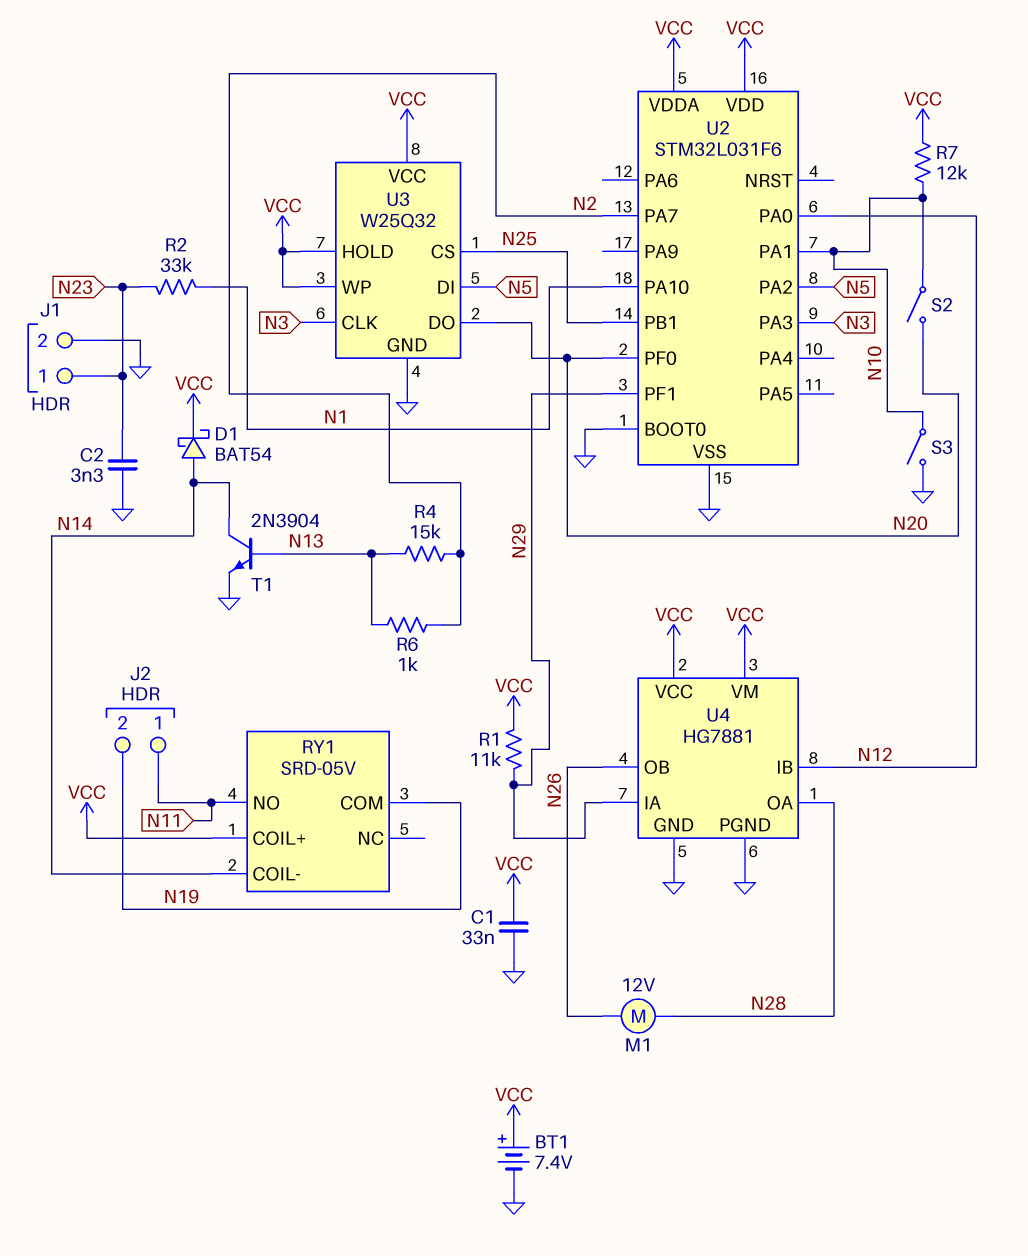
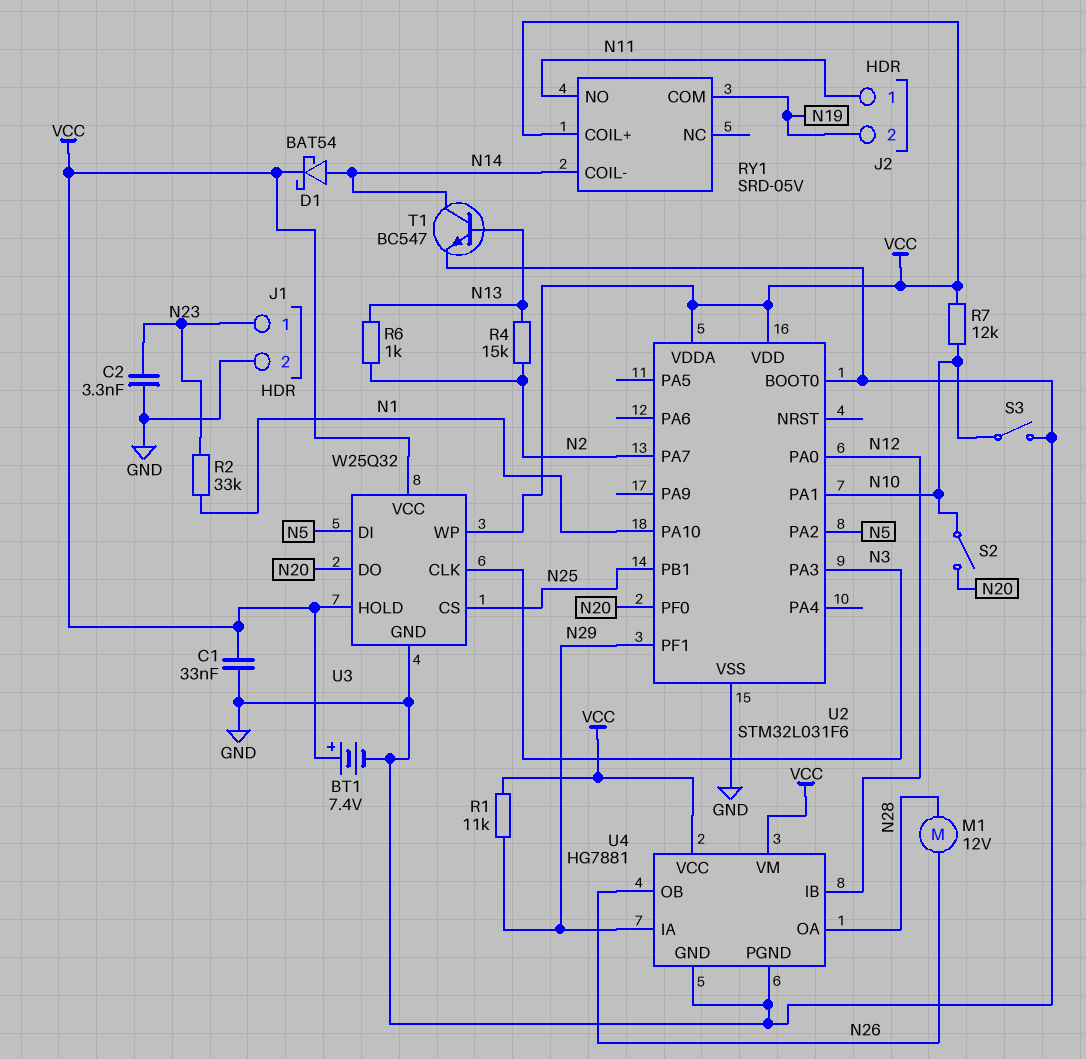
T1: NPN 2N3904 (B N13, C N14, E GND) -> NPN BC547 (B N13, C N14, E GND)

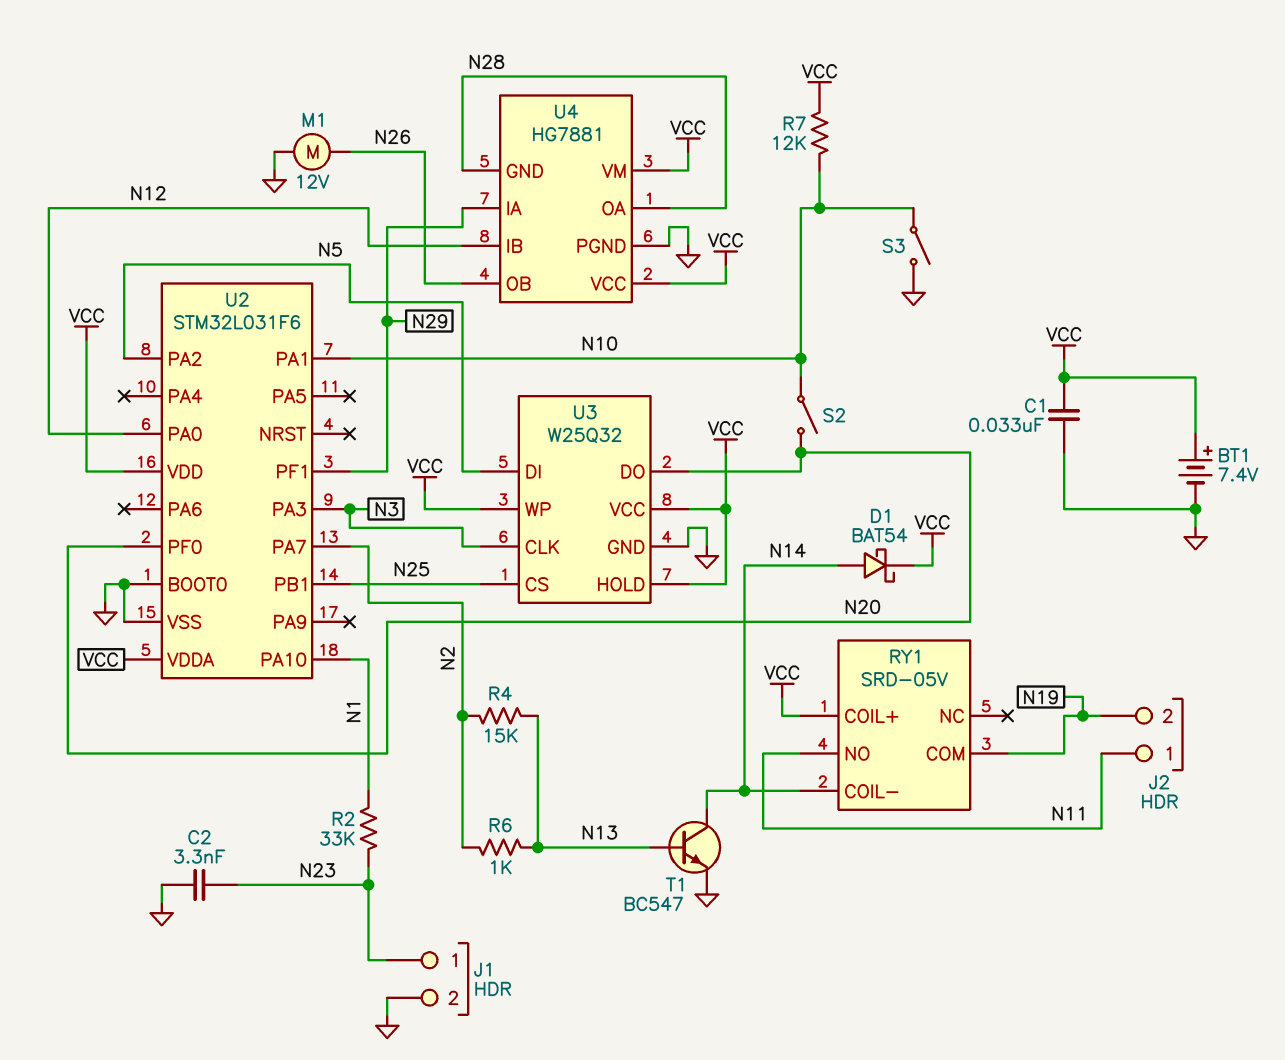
M1: motor 12V (N26, N28) -> motor 12V (GND, N26)
R1: 11k (N29, VCC) -> none
U4 pin GND: GND -> N28

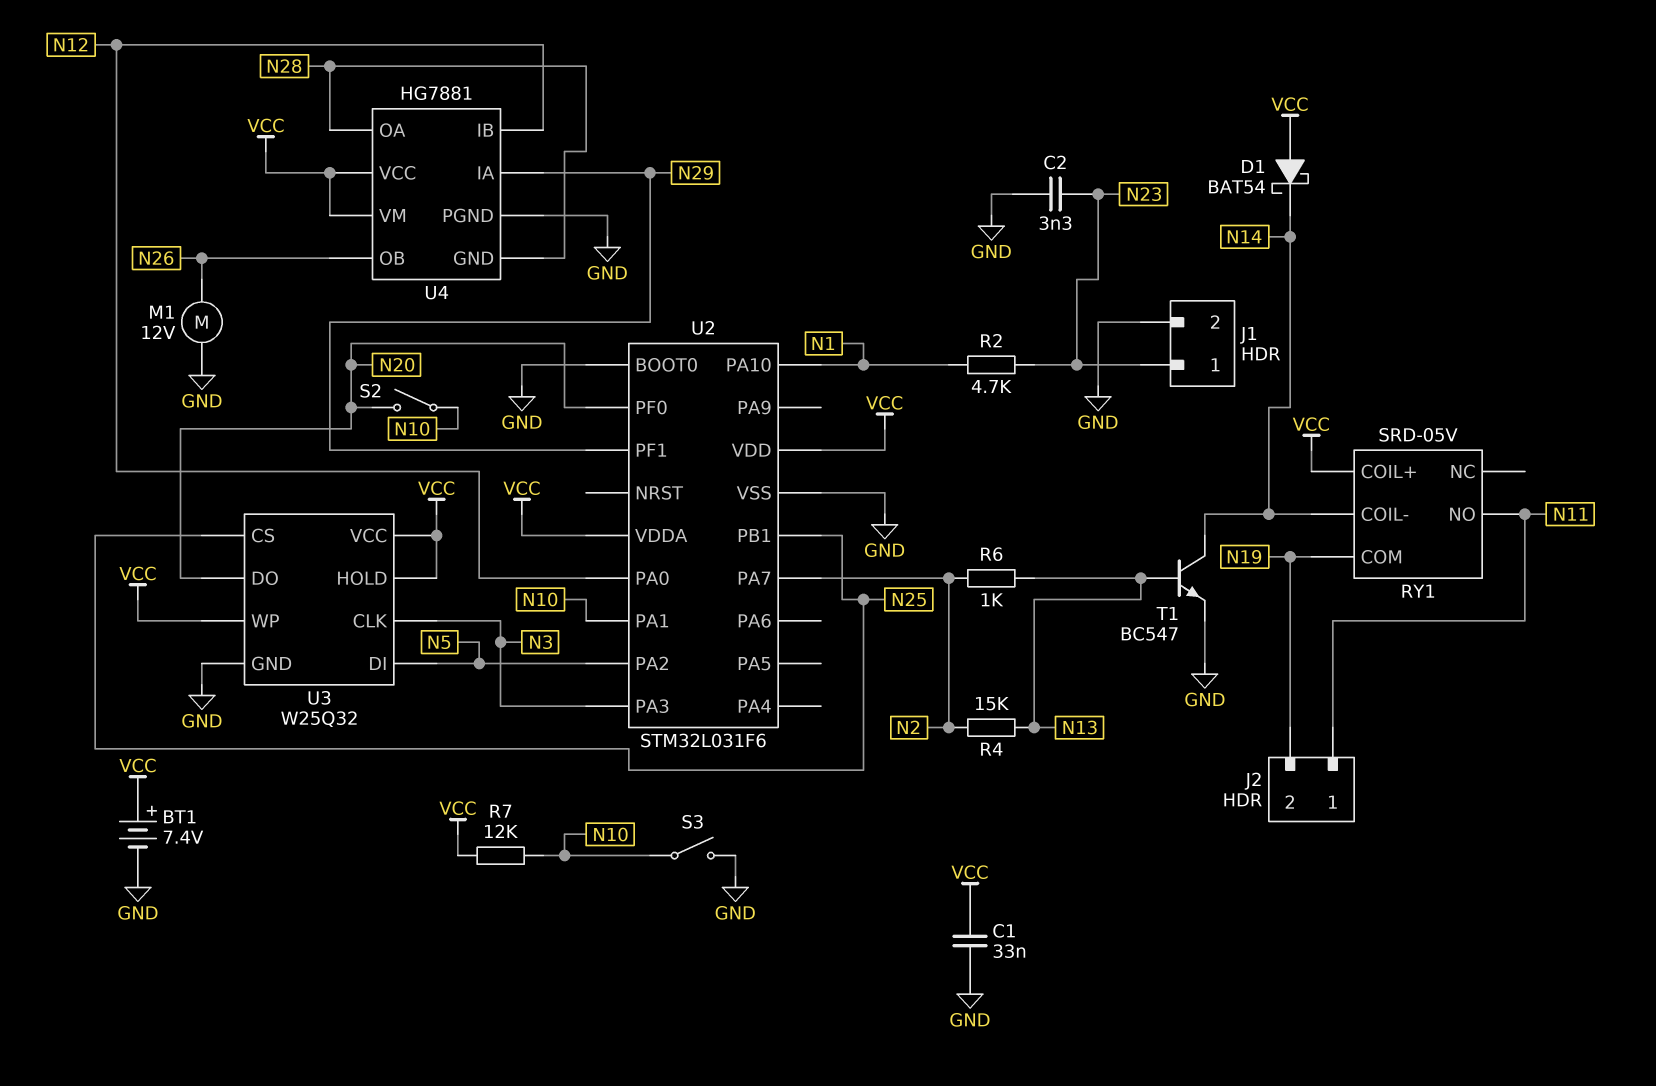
D1: schottky BAT54 (A N14, K VCC) -> schottky BAT54 (A VCC, K N14)
R2: 33k (N1, N23) -> 4.7k (N1, N23)

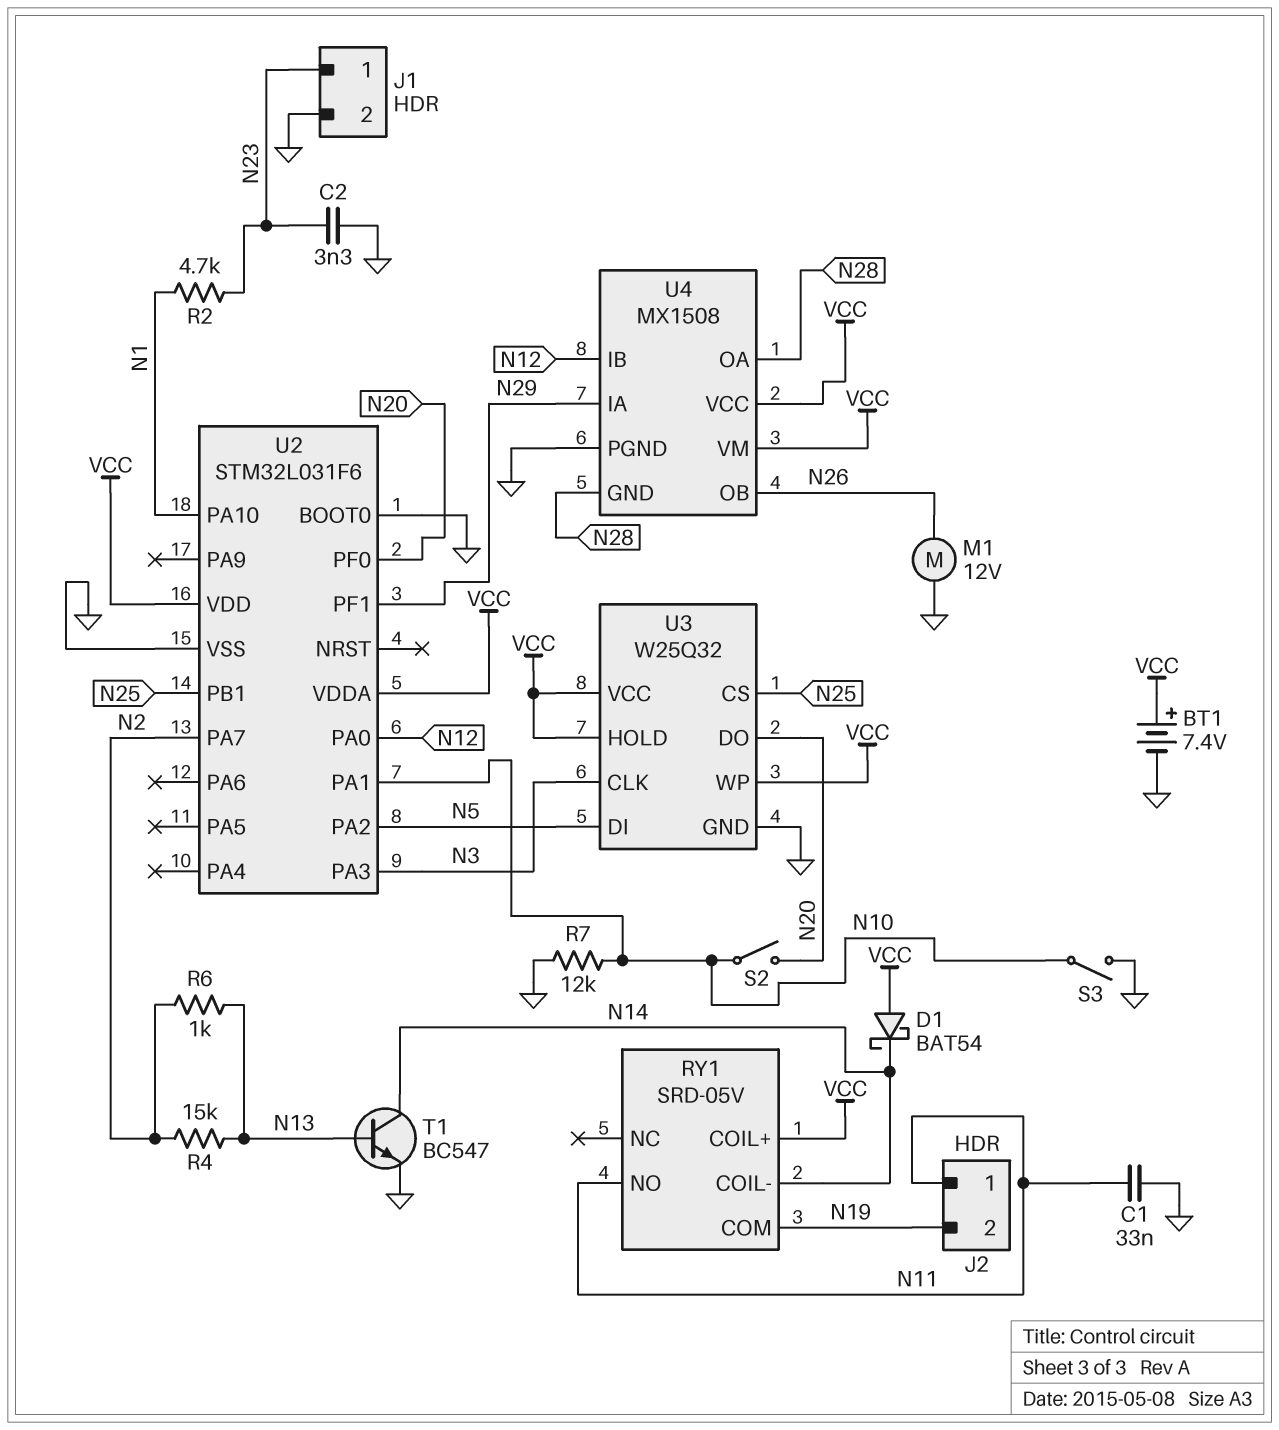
C1: 33nF (GND, VCC) -> 33nF (GND, N11)
R7: 12k (N10, VCC) -> 12k (GND, N10)
U4: HG7881 -> MX1508

